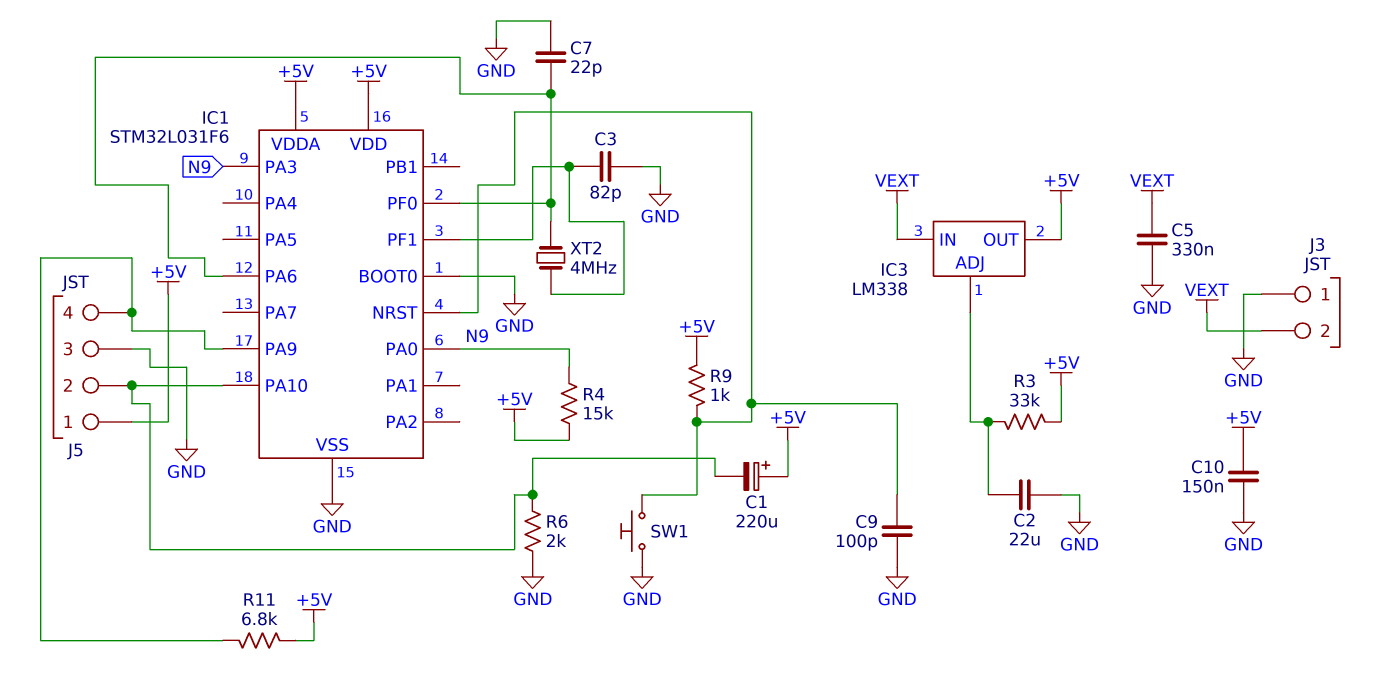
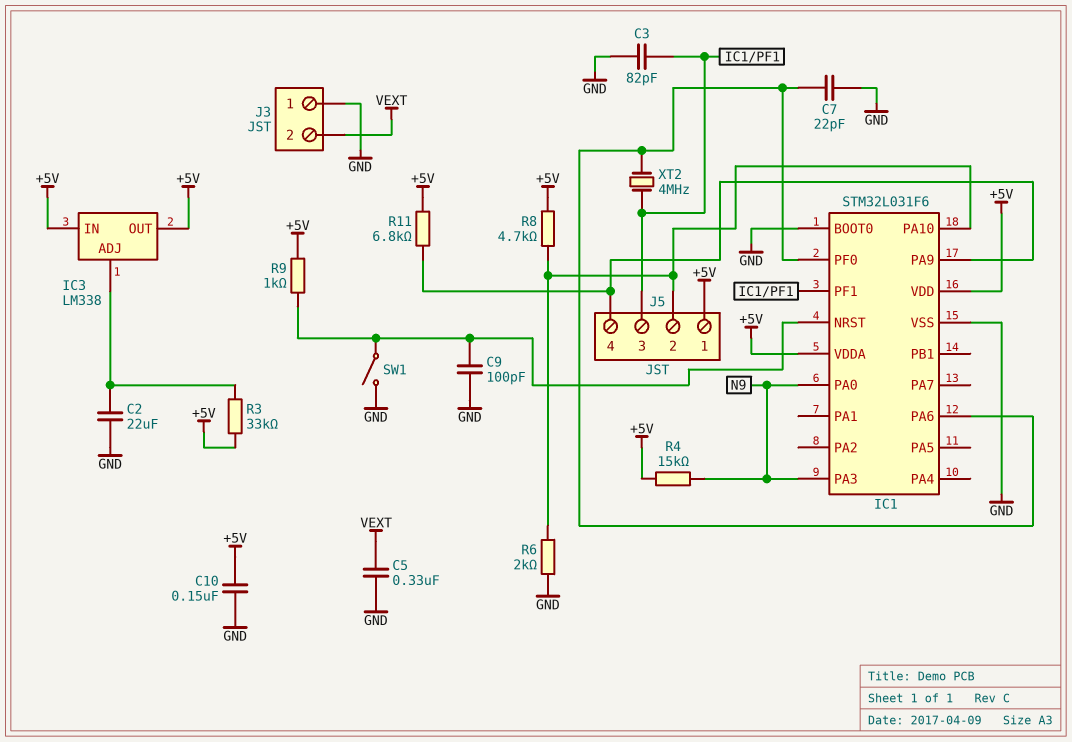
C1: 220uF (plus +5V, minus IC1/PA10) -> none
IC3 pin IN: VEXT -> +5V
J5 pin 3: GND -> IC1/PF1
R8: none -> 4.7k (+5V, IC1/PA10)
SW1: button (GND, IC1/NRST) -> switch (GND, IC1/NRST)

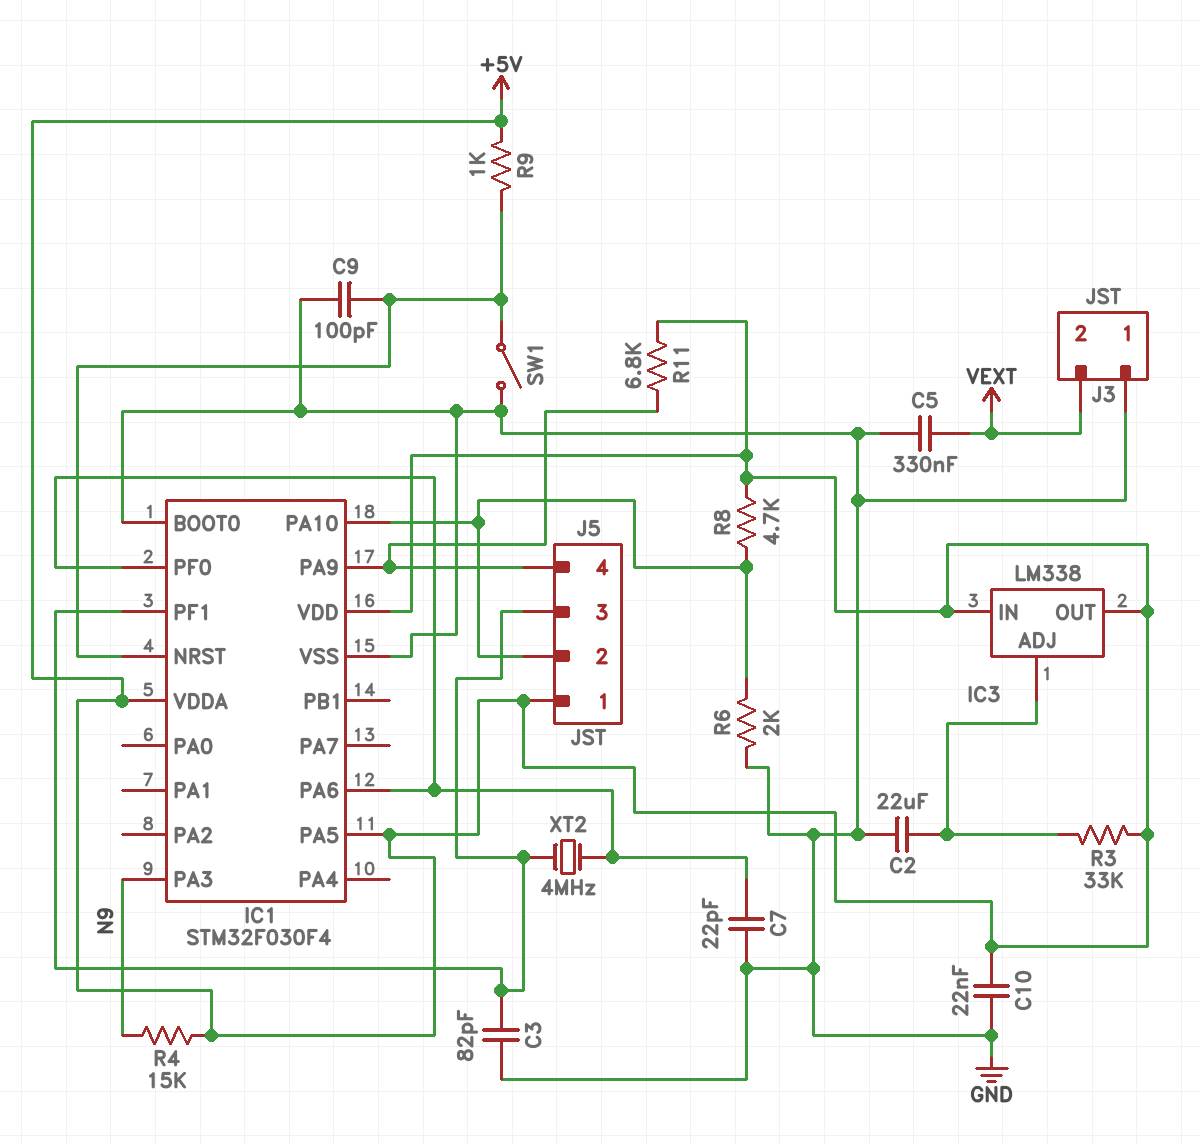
C10: 150nF (+5V, GND) -> 22nF (+5V, GND)
IC1: STM32L031F6 -> STM32F030F4
IC1 pin PA0: N9 -> none
IC1 pin PA5: none -> +5V

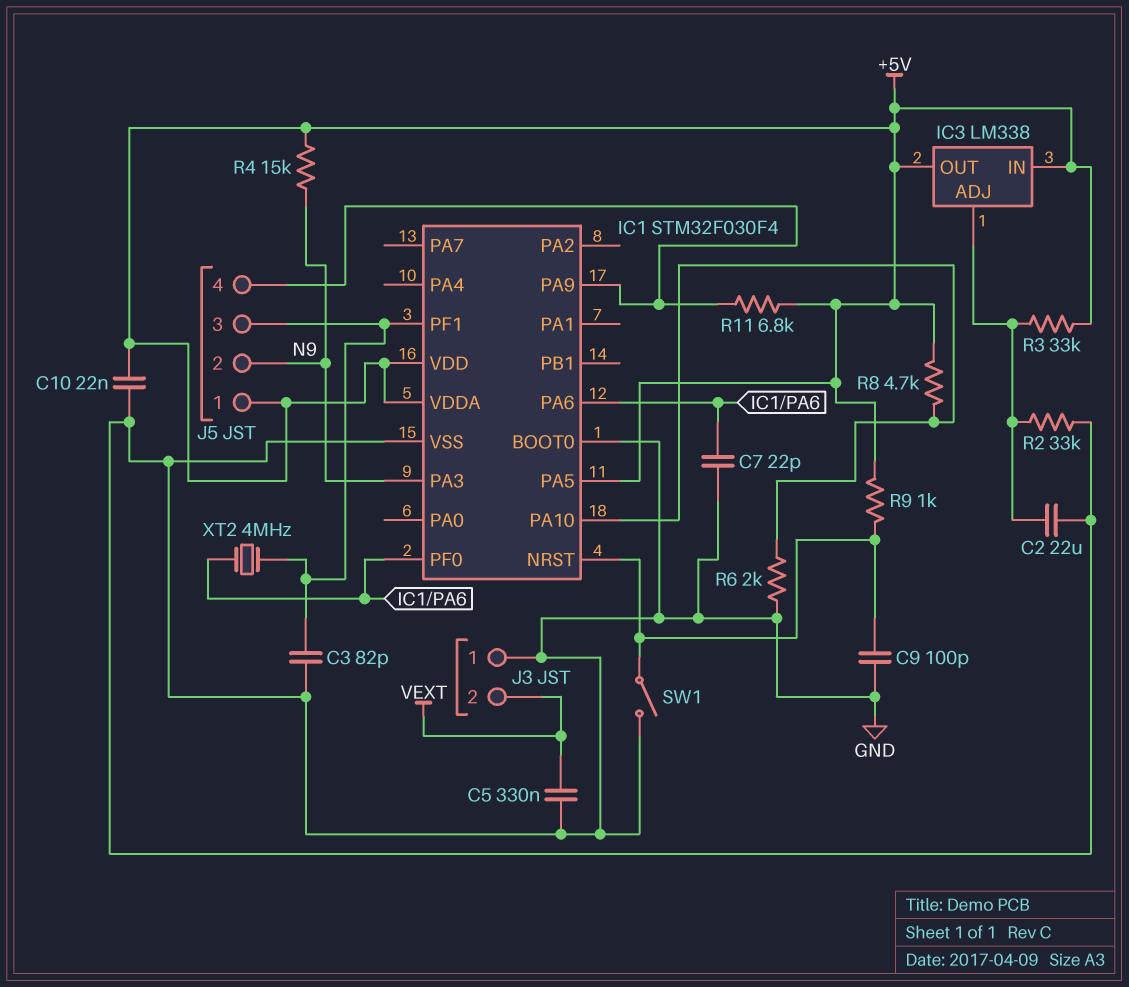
J5 pin 2: IC1/PA10 -> N9
R2: none -> 33k (GND, IC3/ADJ)

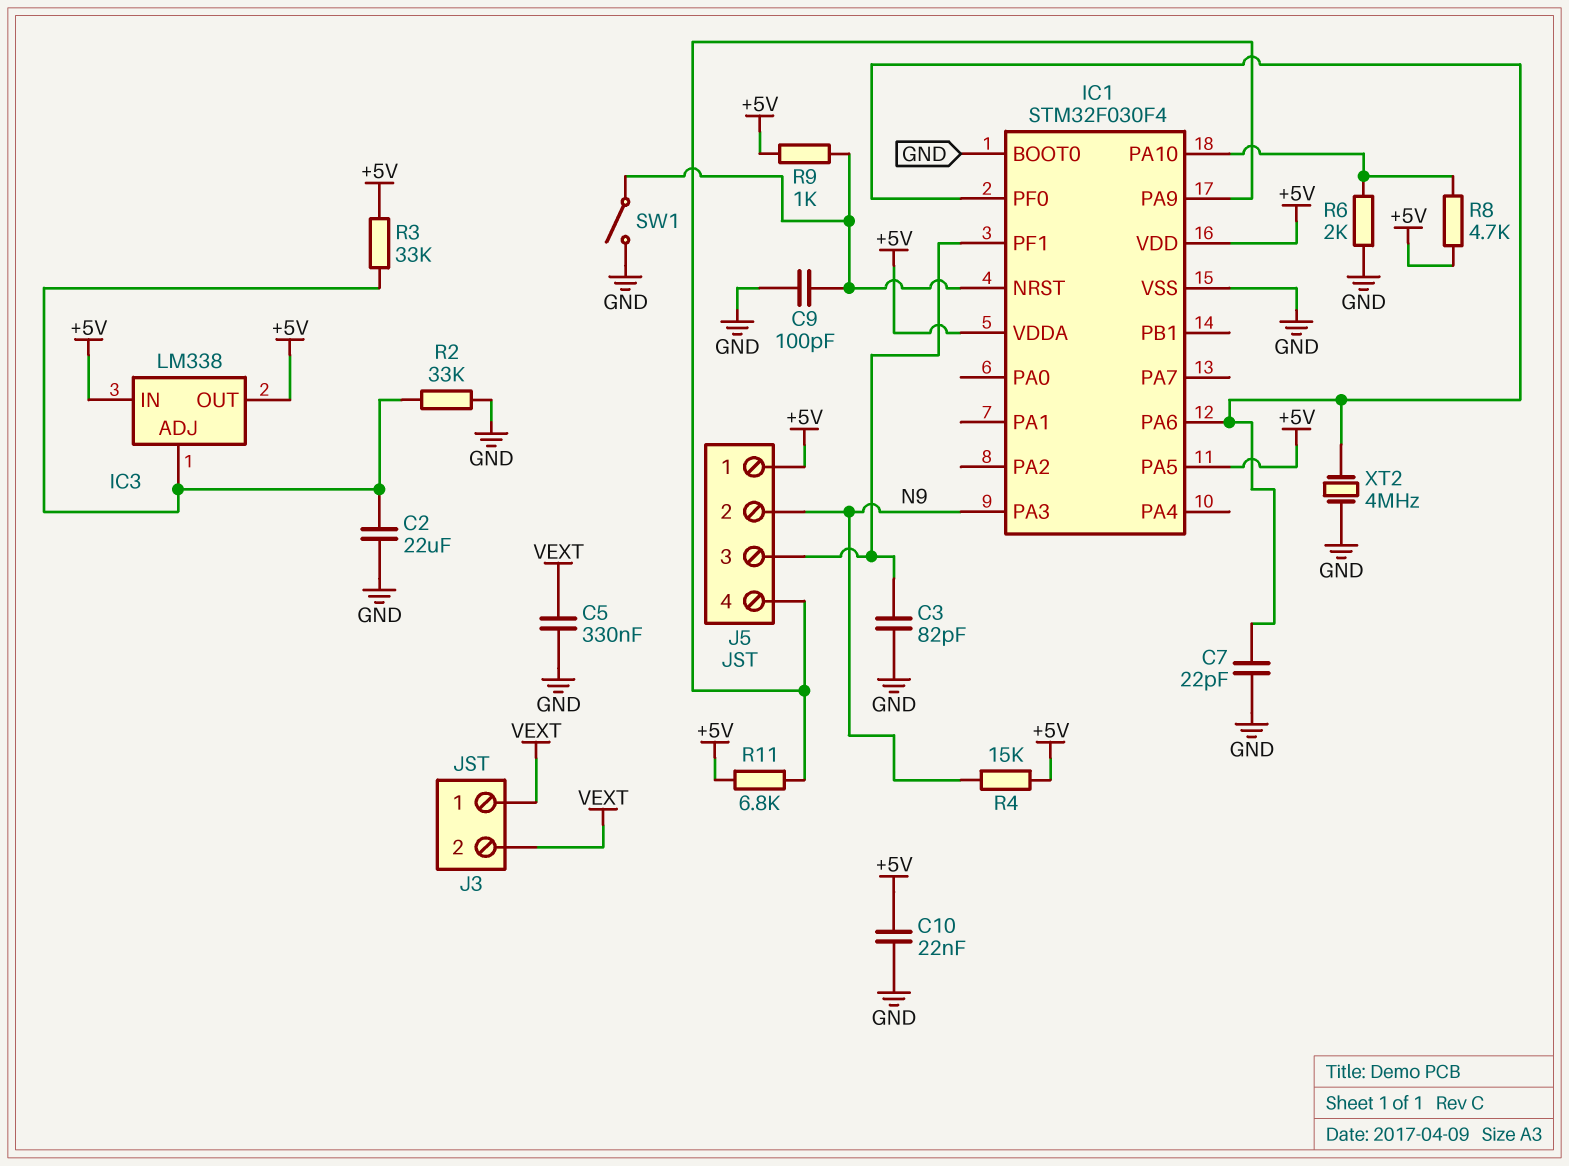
J3 pin 1: GND -> VEXT
XT2: 4MHz (IC1/PA6, IC1/PF1) -> 4MHz (GND, IC1/PA6)

